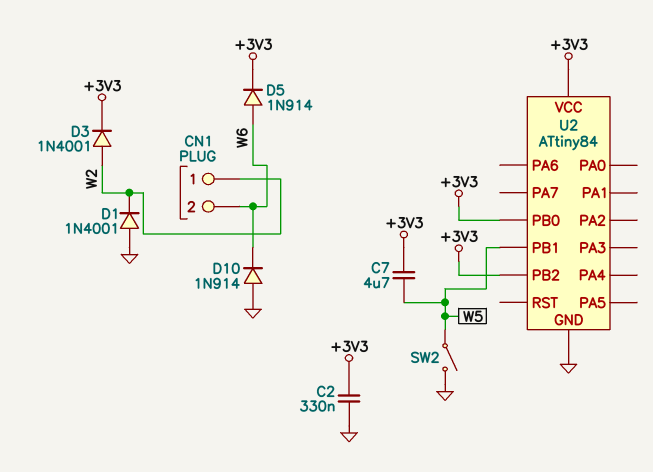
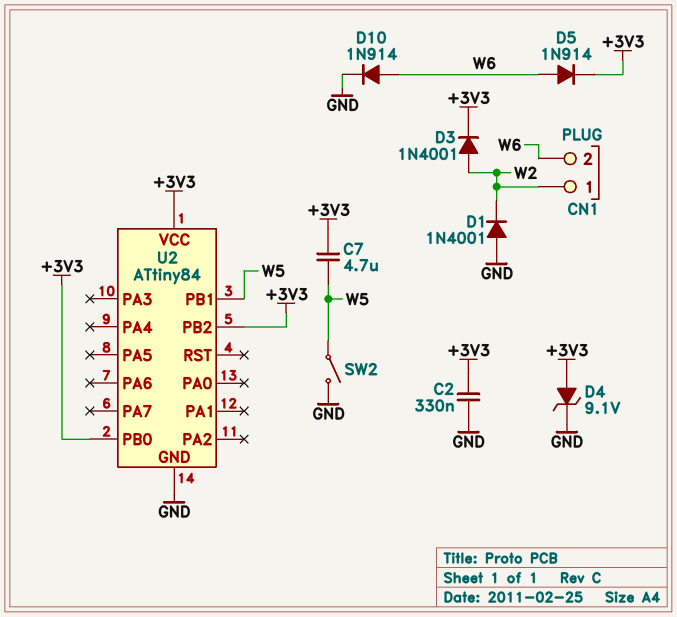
D4: none -> zener 9.1V (A +3V3, K GND)
D10: diode 1N914 (A GND, K W6) -> diode 1N914 (A W6, K GND)

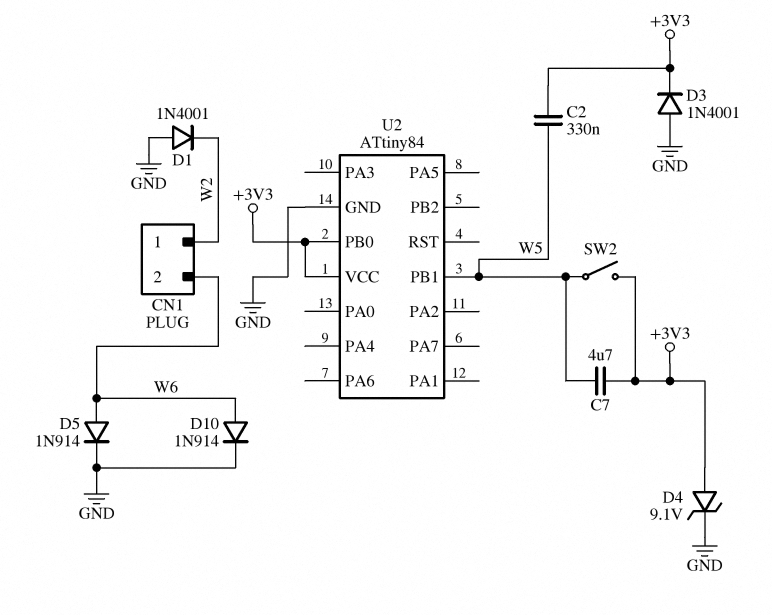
C2: 330nF (+3V3, GND) -> 330nF (+3V3, W5)
D3: diode 1N4001 (A W2, K +3V3) -> diode 1N4001 (A GND, K +3V3)
D5: diode 1N914 (A W6, K +3V3) -> diode 1N914 (A W6, K GND)
SW2: switch (GND, W5) -> switch (+3V3, W5)
U2 pin PB2: +3V3 -> none

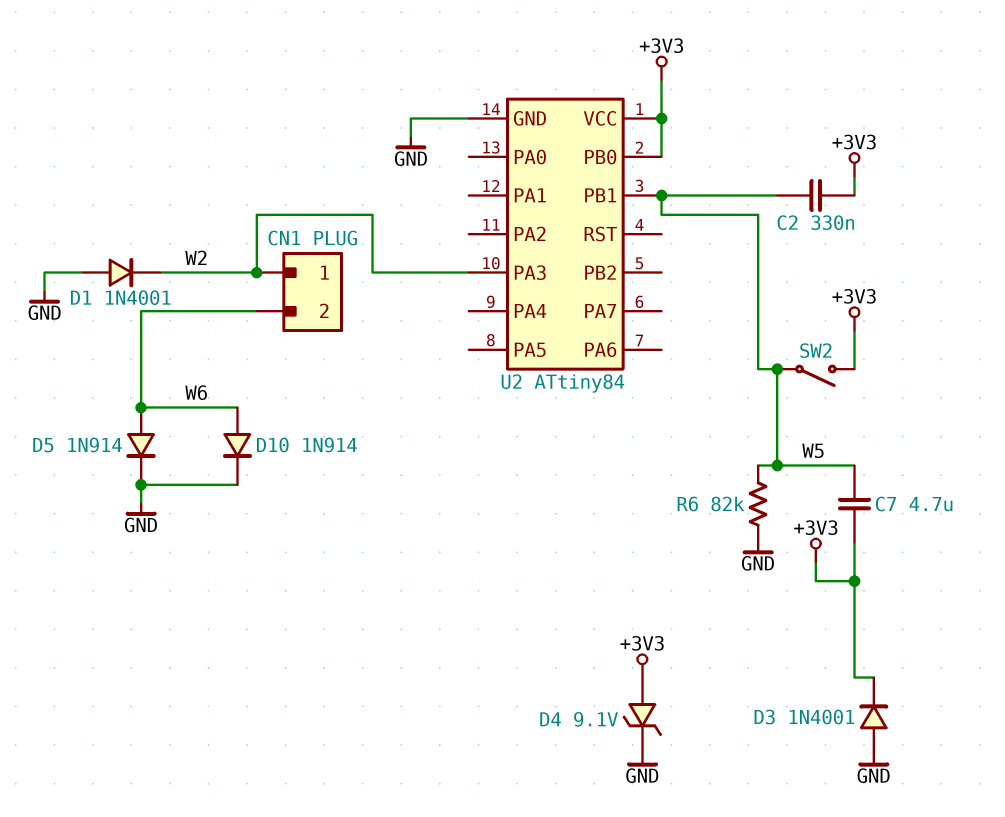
R6: none -> 82k (GND, W5)
U2 pin PA3: none -> W2

